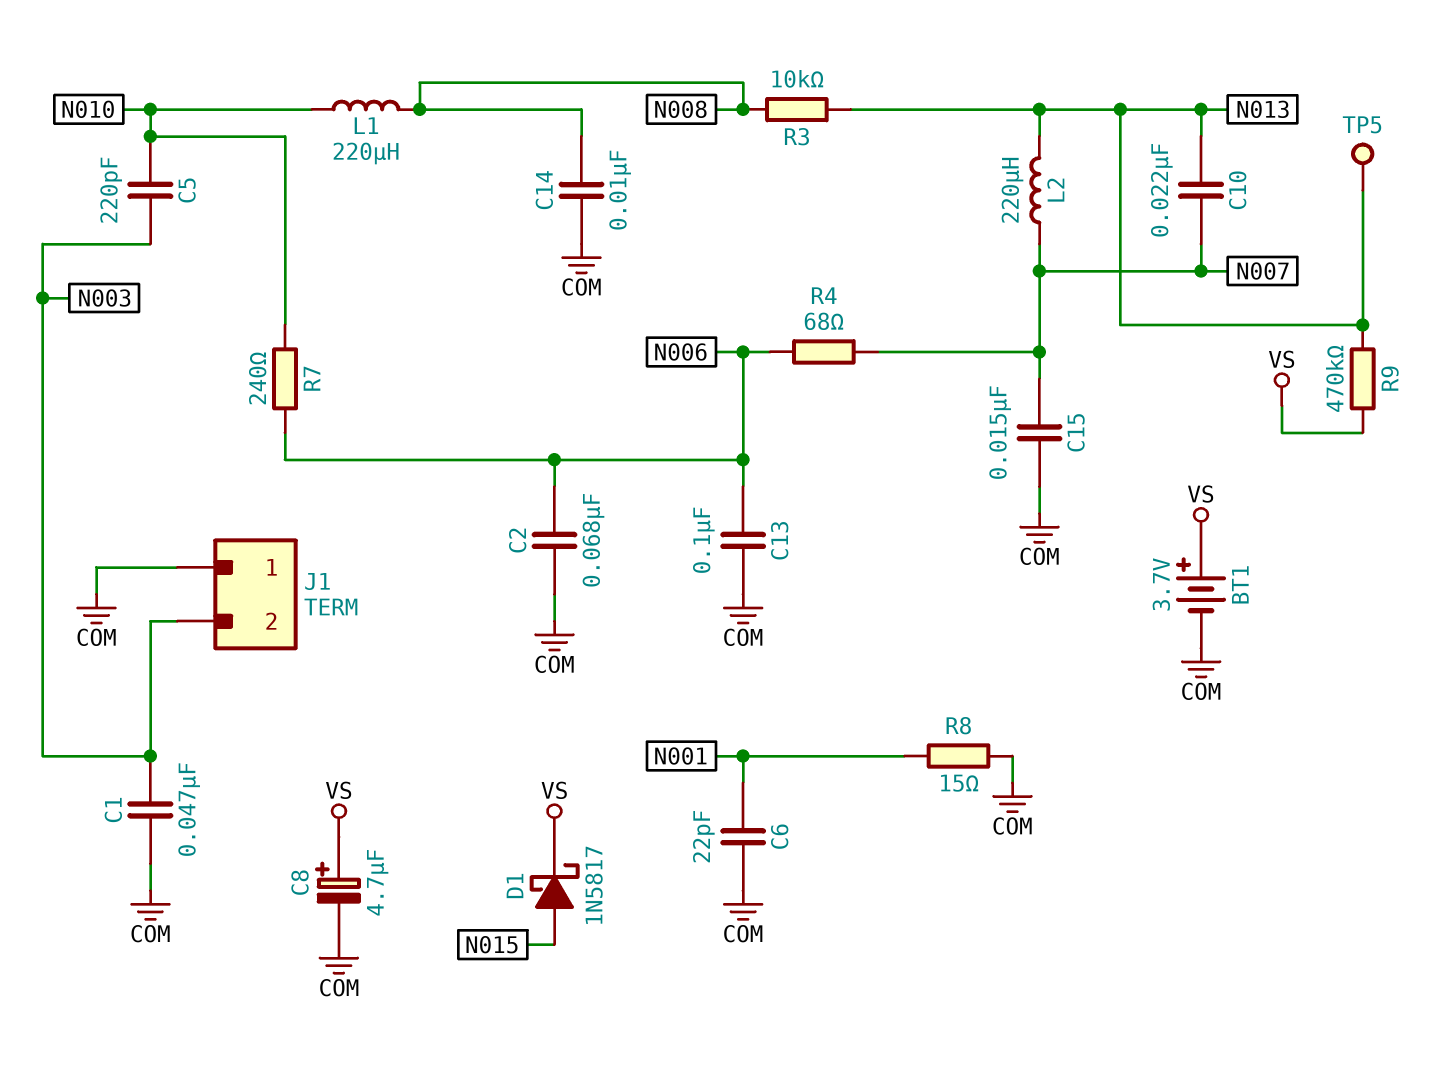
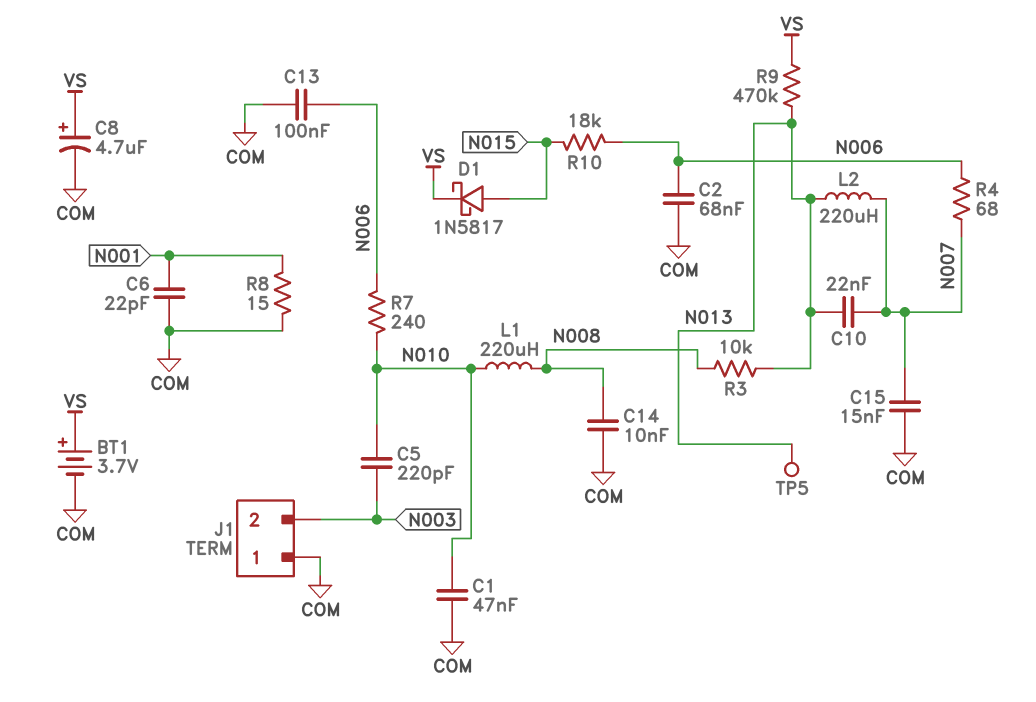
C1: 47nF (COM, N003) -> 47nF (COM, N010)
R10: none -> 18k (N006, N015)

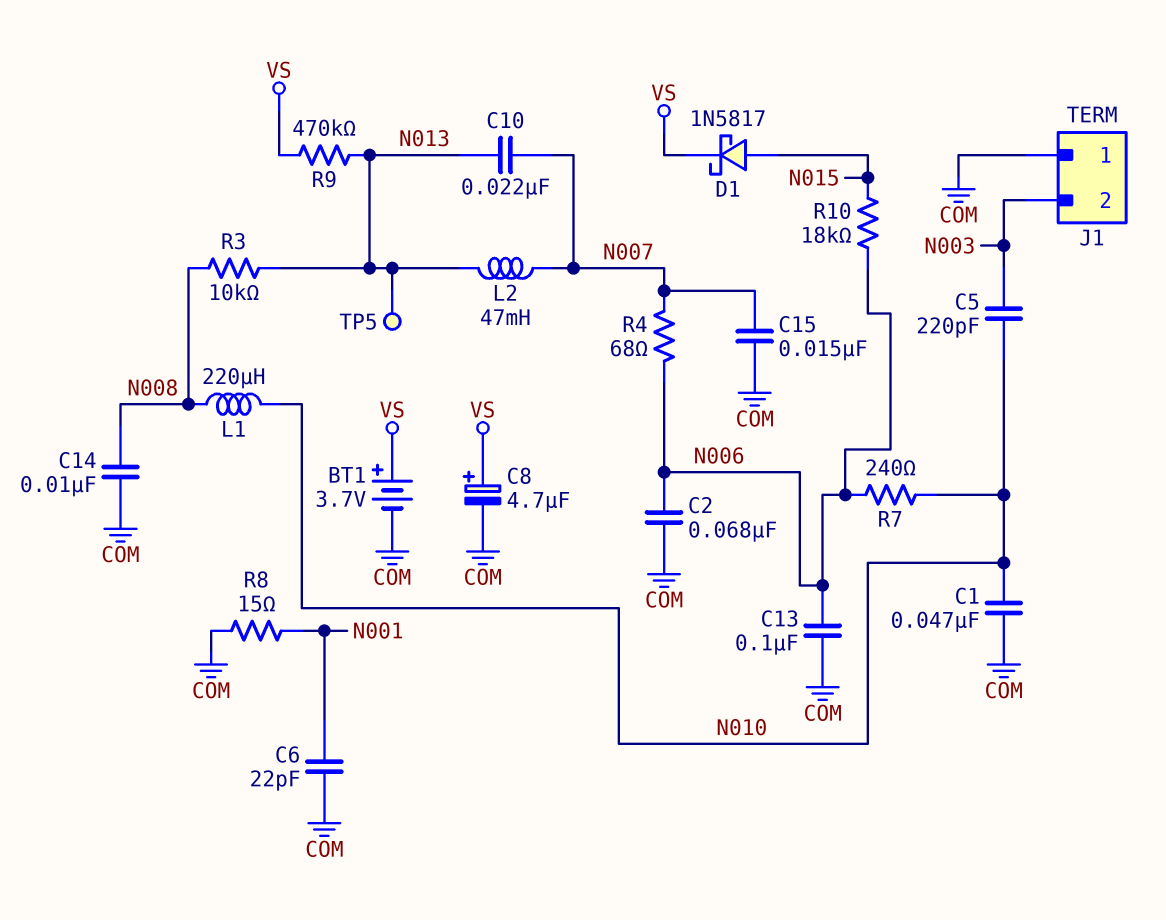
L2: 220uH (N007, N013) -> 47mH (N007, N013)

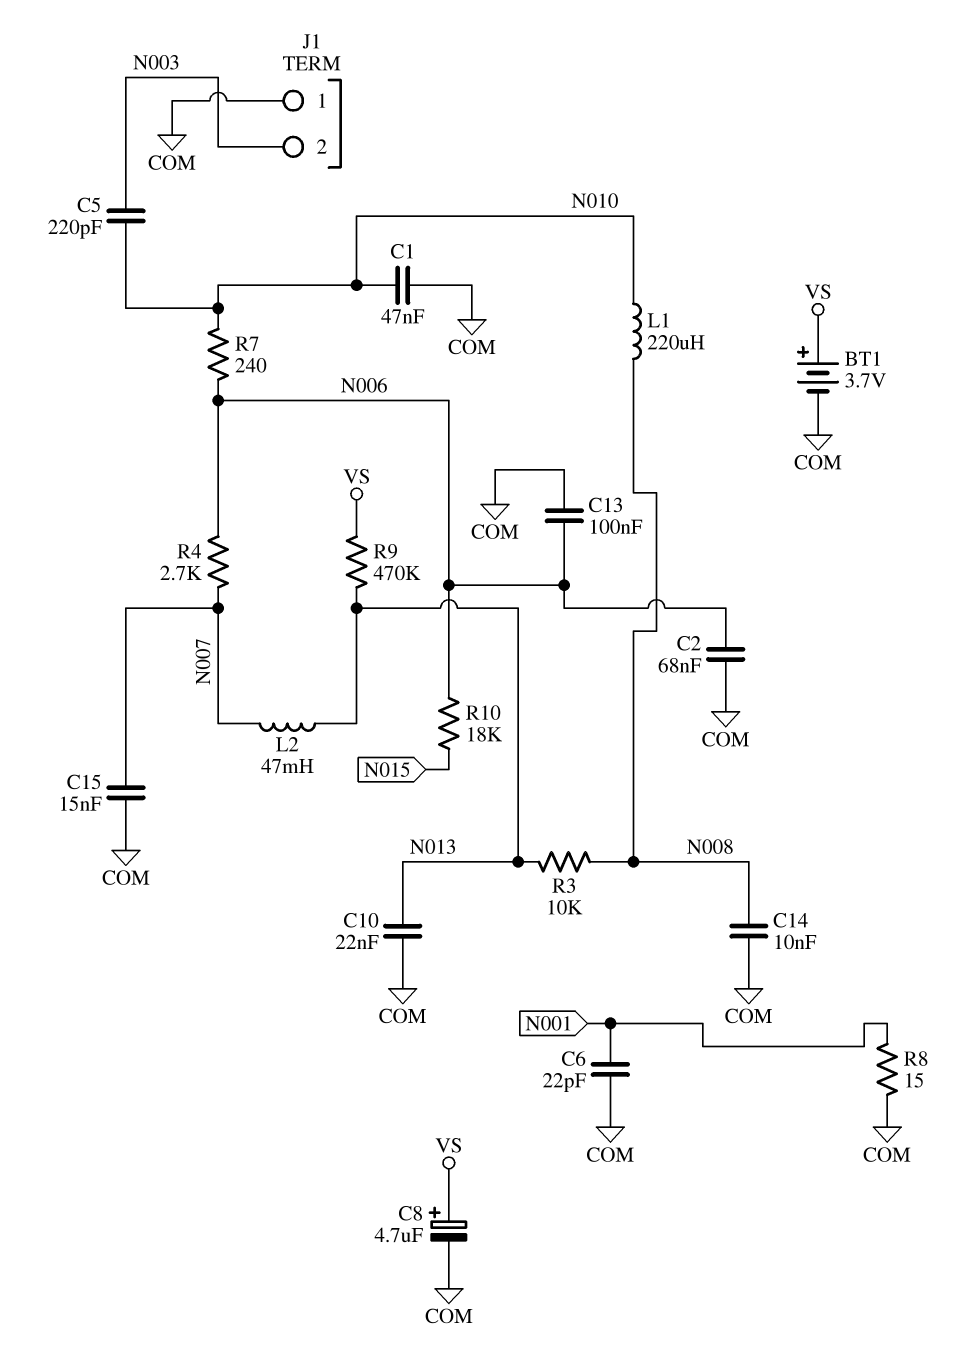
C10: 22nF (N007, N013) -> 22nF (COM, N013)
D1: schottky 1N5817 (A N015, K VS) -> none
R4: 68 (N006, N007) -> 2.7k (N006, N007)
TP5: test point (N013) -> none

